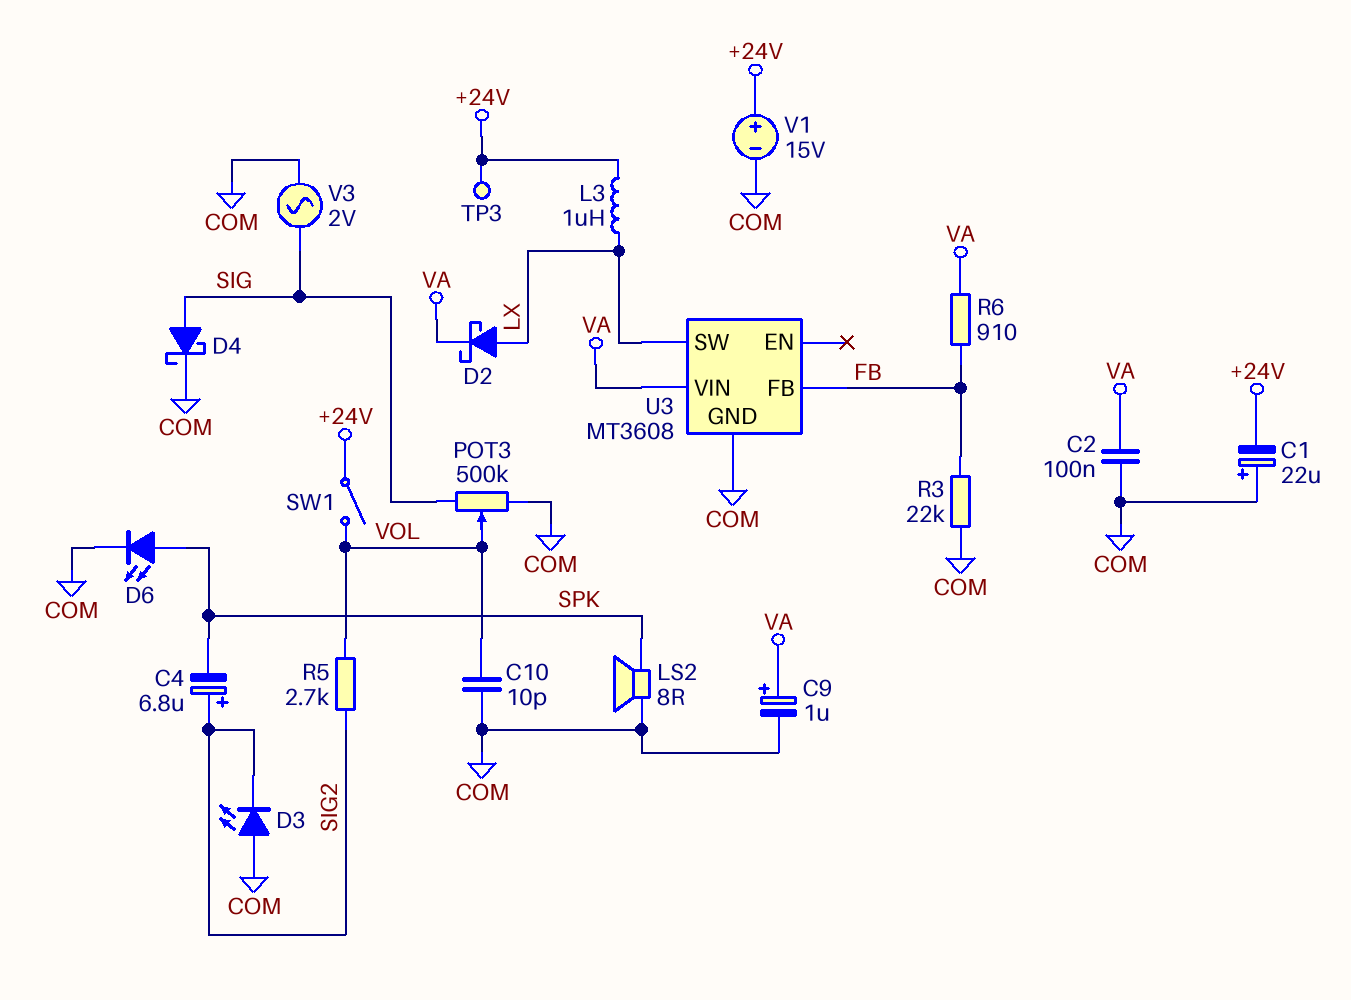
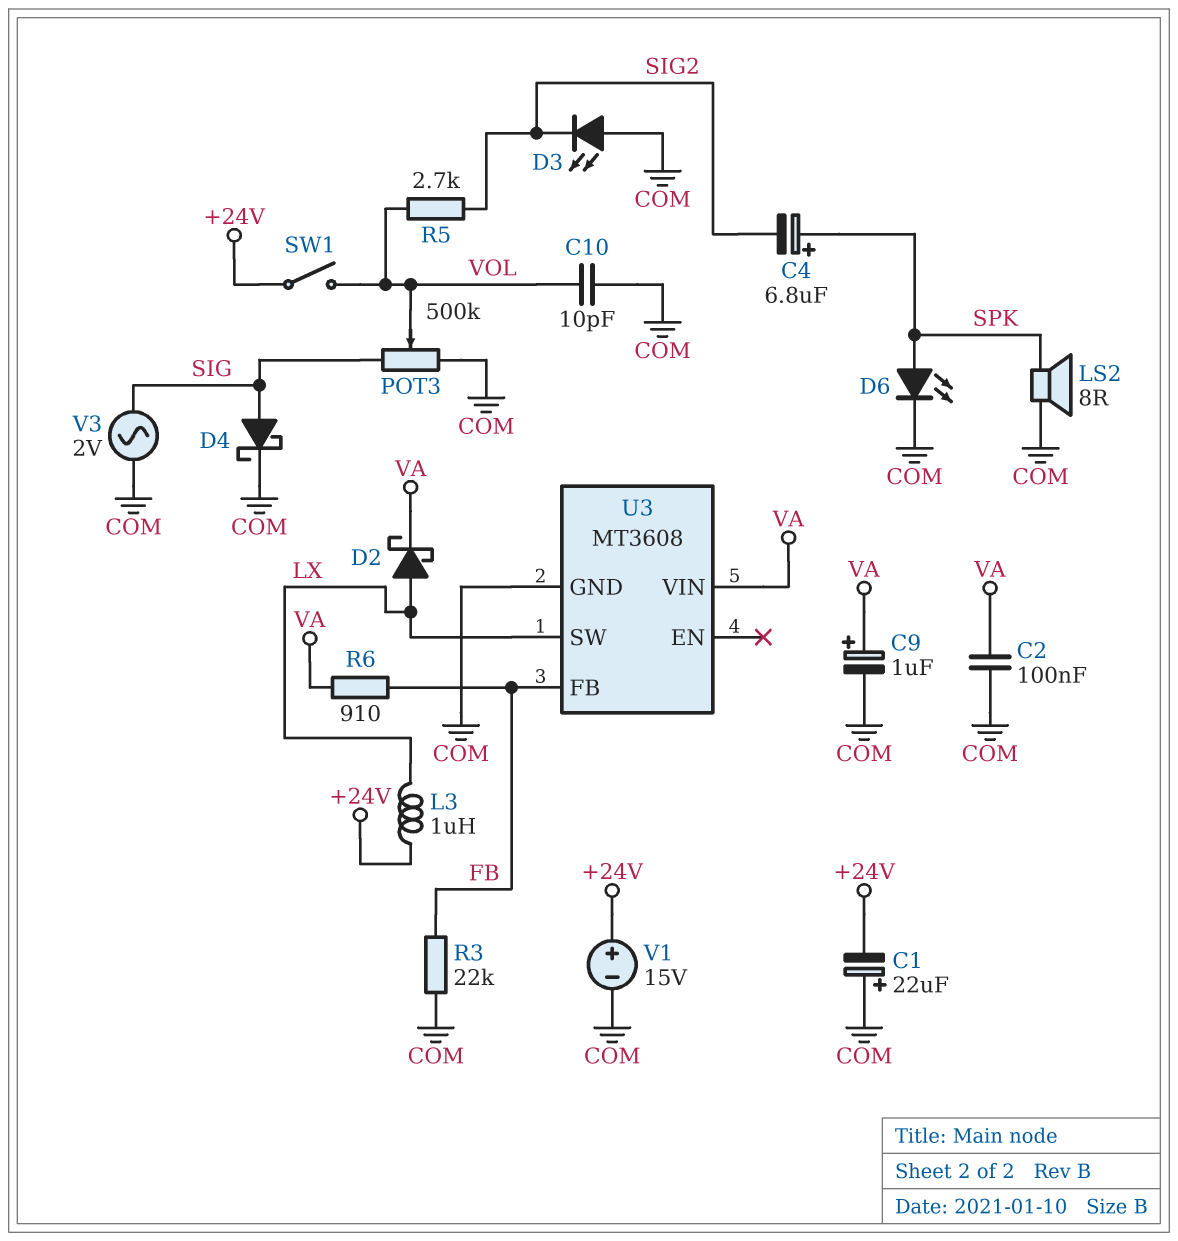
C4: 6.8uF (plus SIG2, minus SPK) -> 6.8uF (plus SPK, minus SIG2)
TP3: test point (+24V) -> none

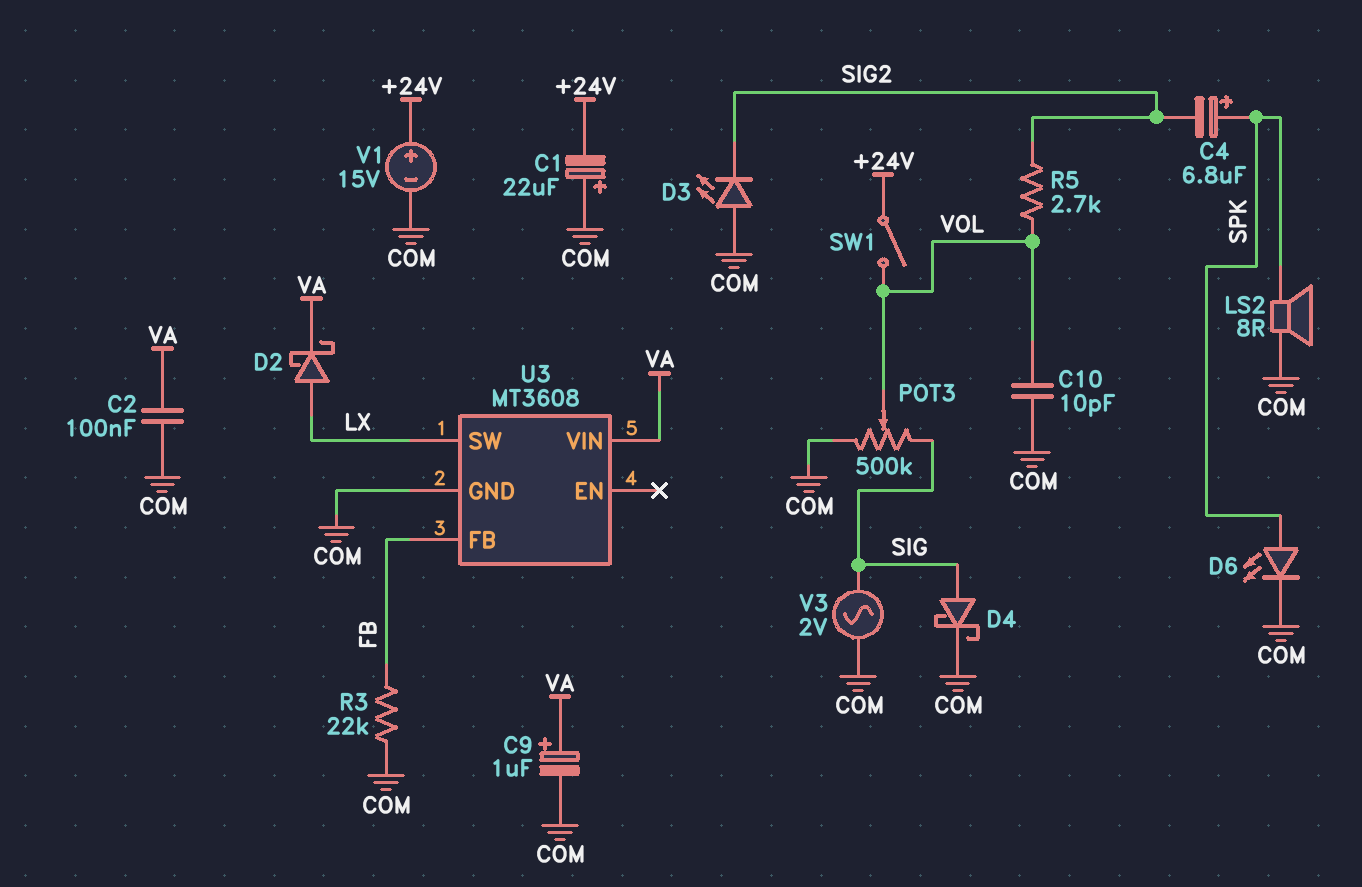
L3: 1uH (+24V, LX) -> none
R6: 910 (FB, VA) -> none

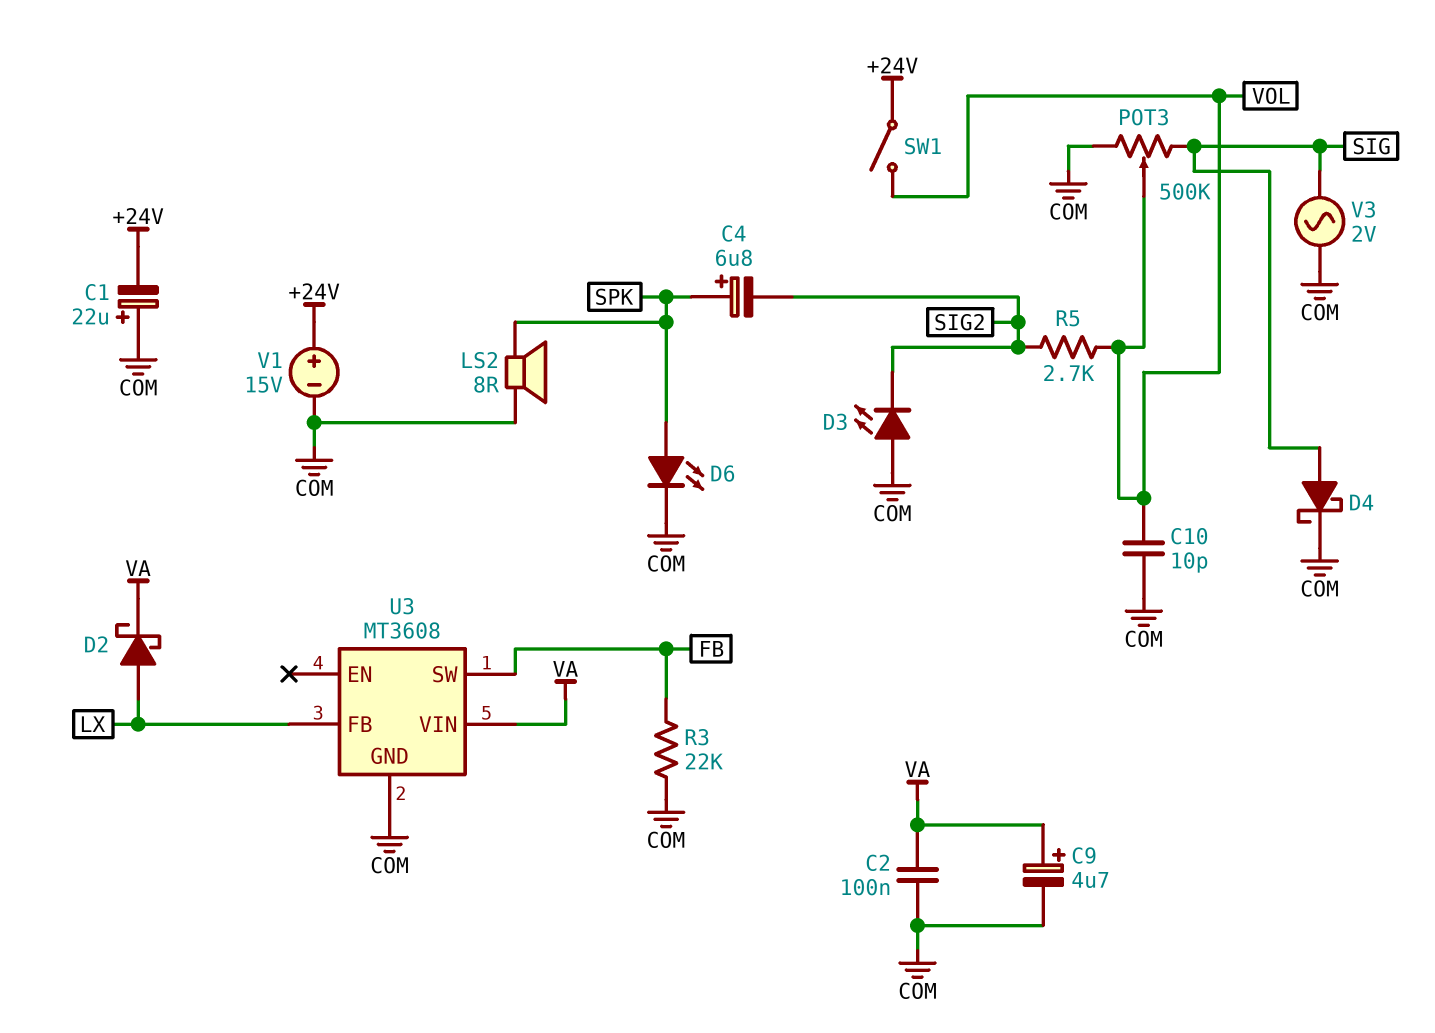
C9: 1uF (plus VA, minus COM) -> 4.7uF (plus VA, minus COM)
U3 pin FB: FB -> LX
U3 pin SW: LX -> FB

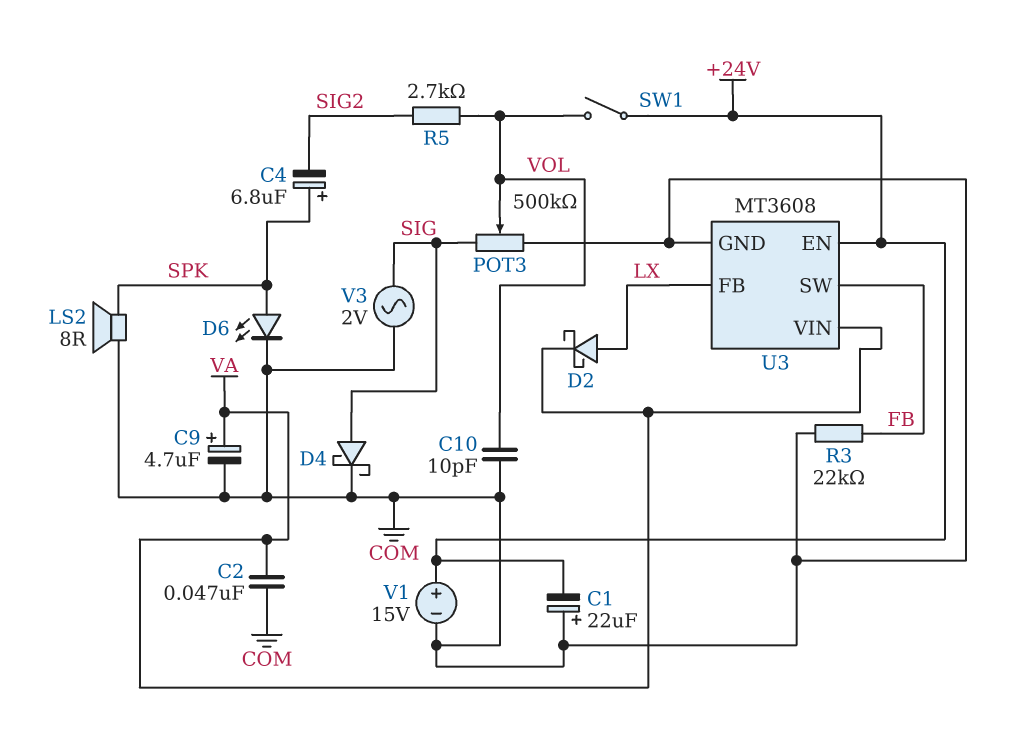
C2: 100nF (COM, VA) -> 47nF (COM, VA)
D3: LED (A COM, K SIG2) -> none
U3 pin EN: none -> +24V

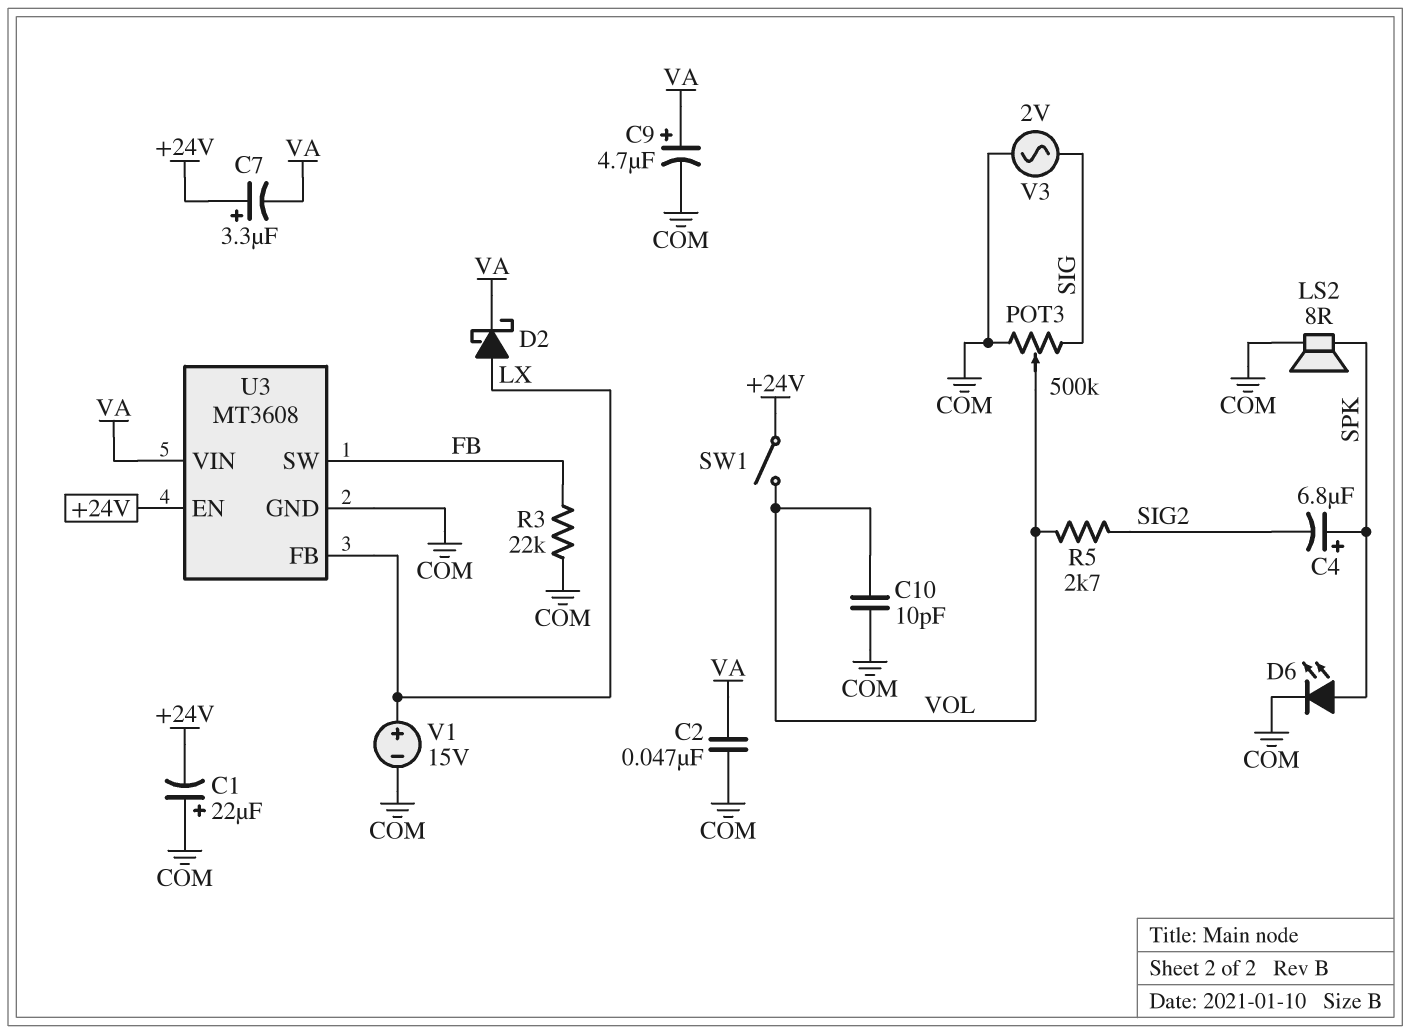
C7: none -> 3.3uF (plus +24V, minus VA)
D4: schottky (A SIG, K COM) -> none
V1: 15V (plus +24V, minus COM) -> 15V (plus LX, minus COM)

